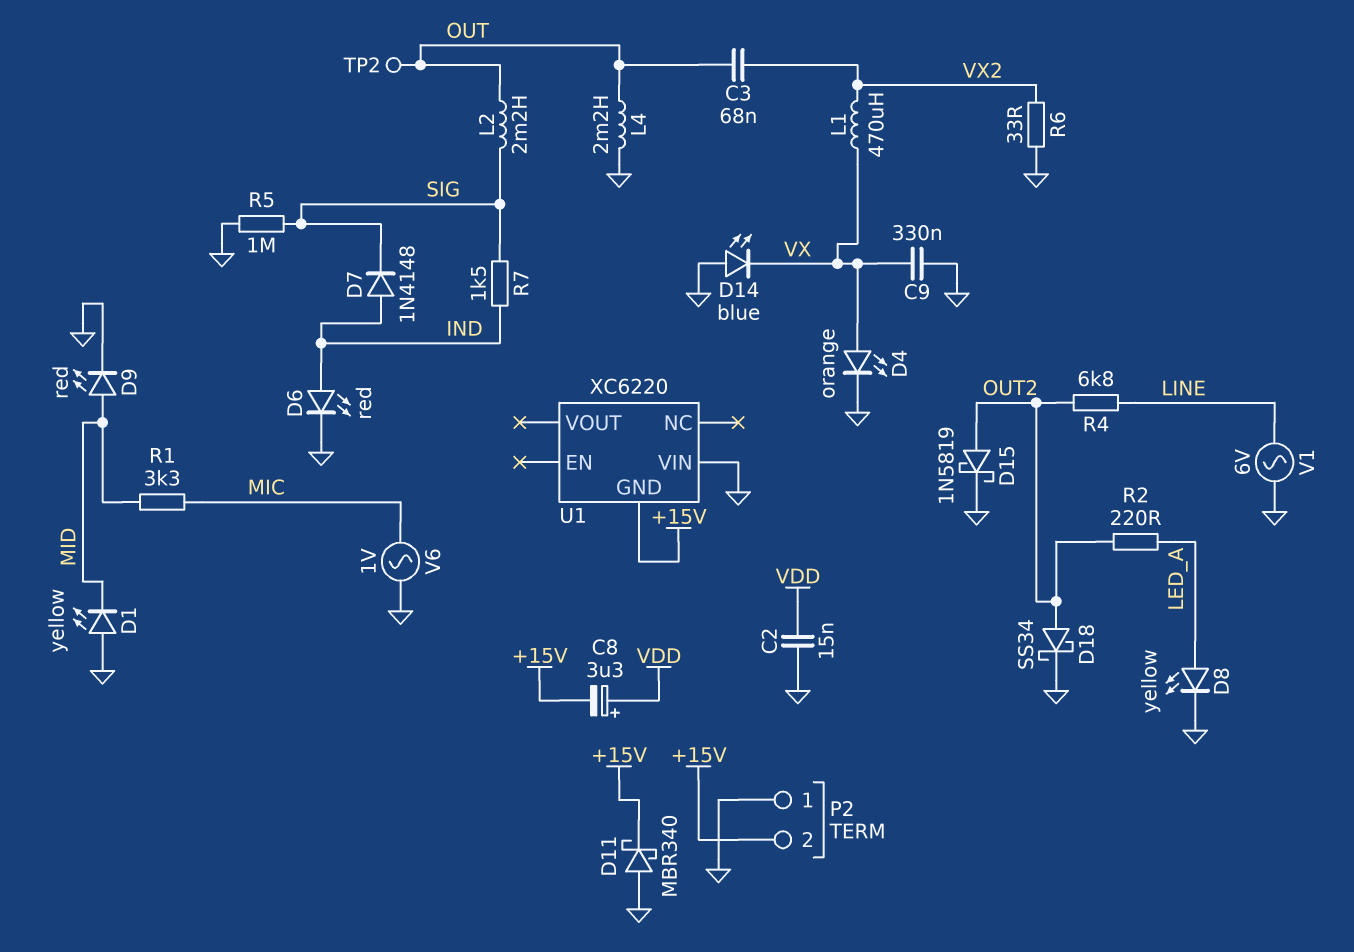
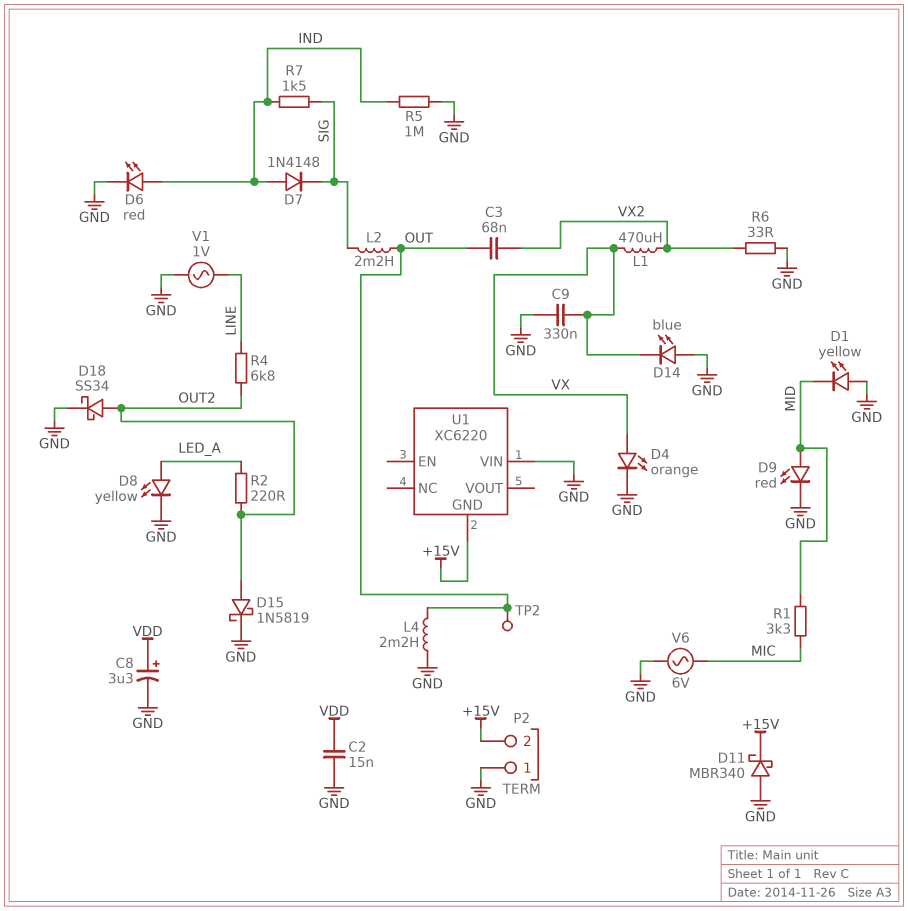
C8: 3.3uF (plus VDD, minus +15V) -> 3.3uF (plus VDD, minus GND)
R5: 1M (GND, SIG) -> 1M (GND, IND)
V1: AC 6V (GND, LINE) -> AC 1V (GND, LINE)
V6: AC 1V (GND, MIC) -> AC 6V (GND, MIC)

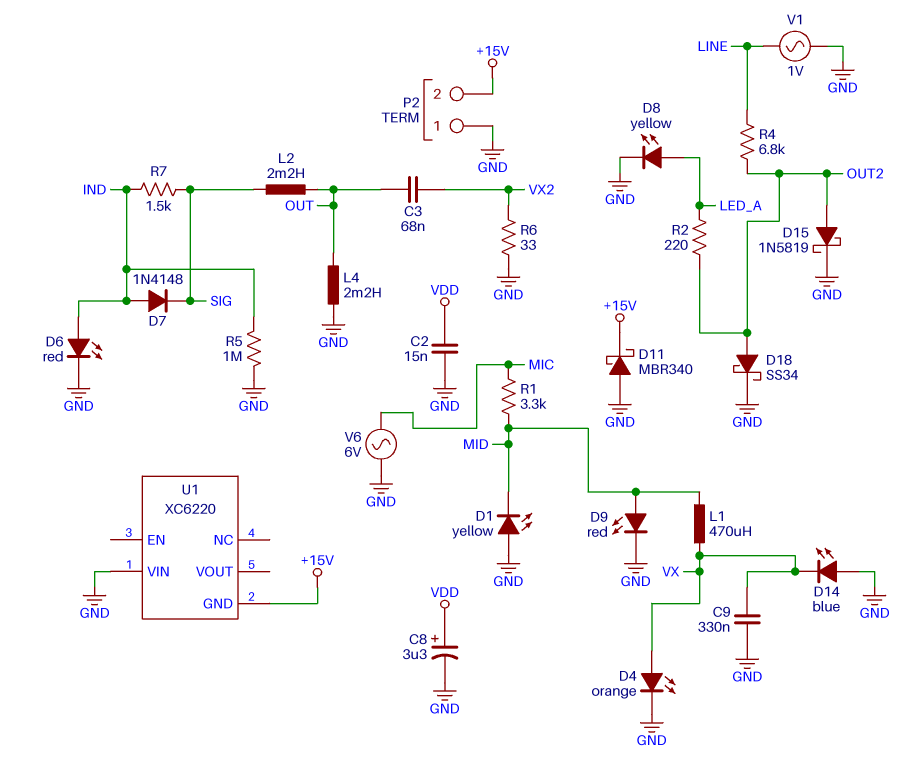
L1: 470uH (VX, VX2) -> 470uH (MID, VX)
TP2: test point (OUT) -> none

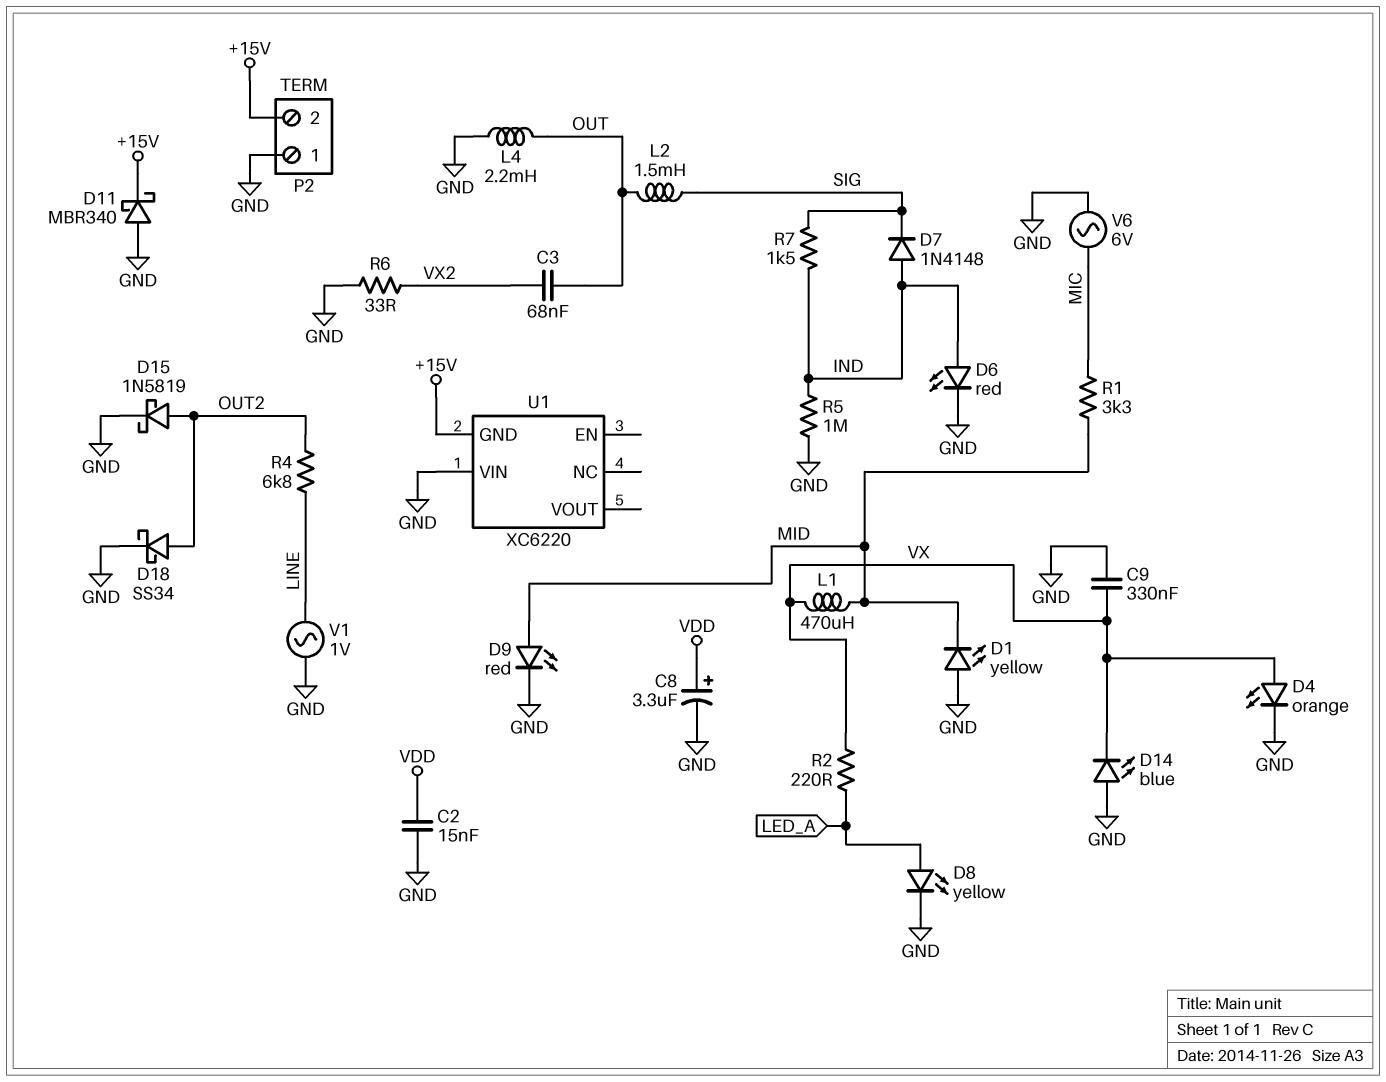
L2: 2.2mH (OUT, SIG) -> 1.5mH (OUT, SIG)
R2: 220 (LED_A, OUT2) -> 220 (LED_A, VX)

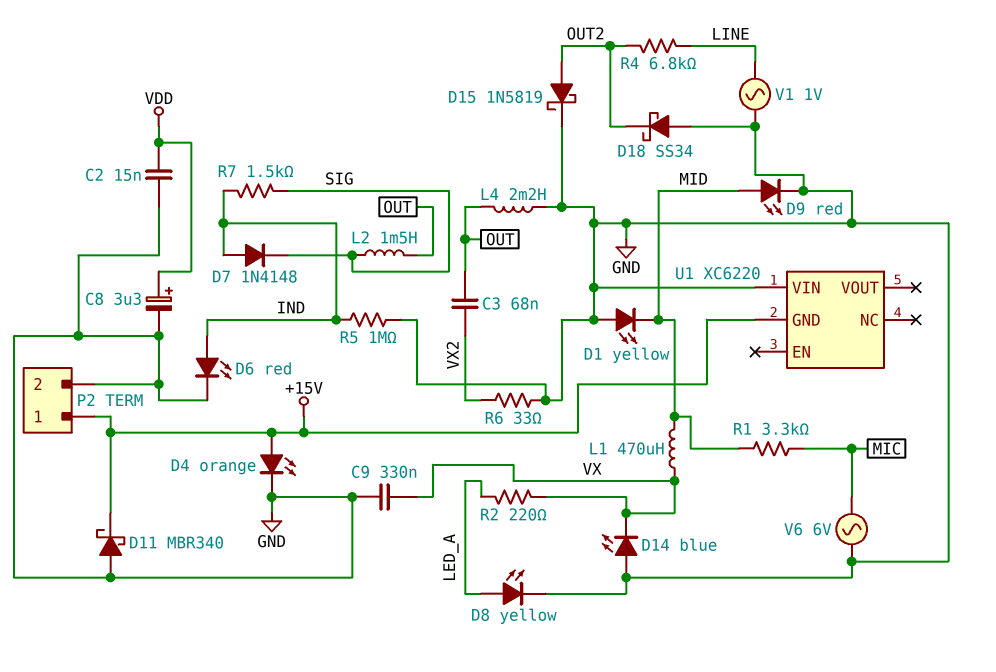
D4: LED orange (A VX, K GND) -> LED orange (A +15V, K GND)
D18: schottky SS34 (A OUT2, K GND) -> schottky SS34 (A GND, K OUT2)
P2 pin 1: GND -> +15V
P2 pin 2: +15V -> GND

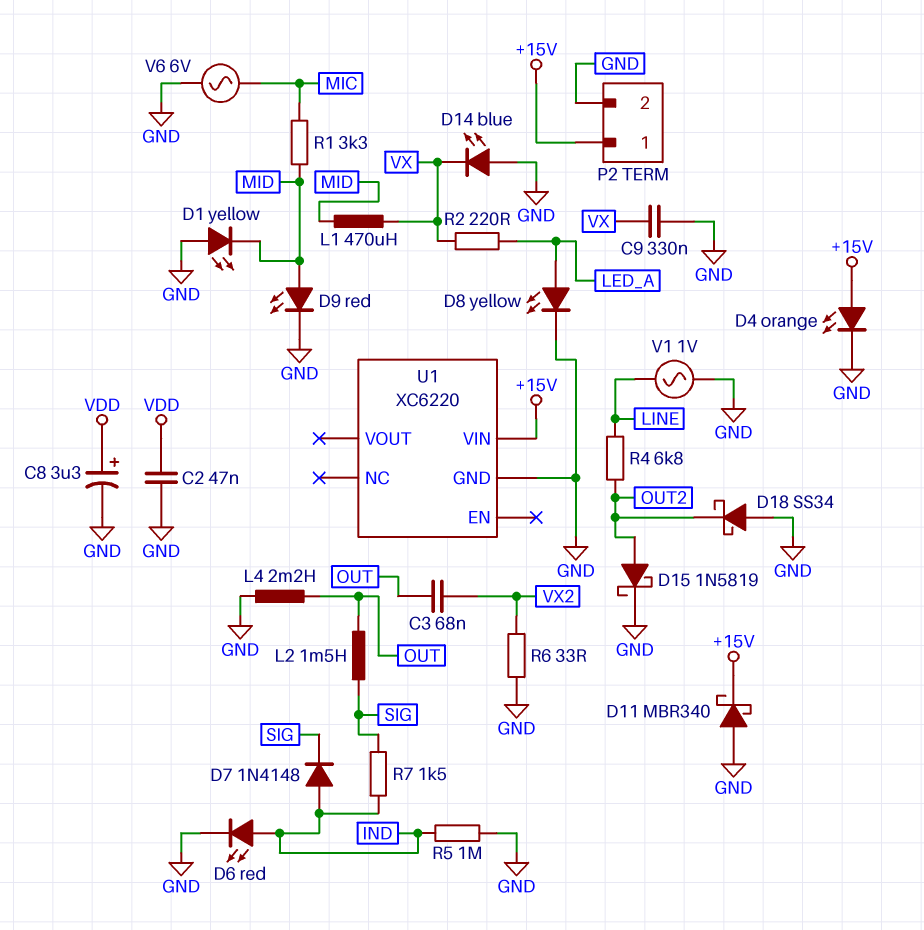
C2: 15nF (GND, VDD) -> 47nF (GND, VDD)
U1 pin GND: +15V -> GND
U1 pin VIN: GND -> +15V

